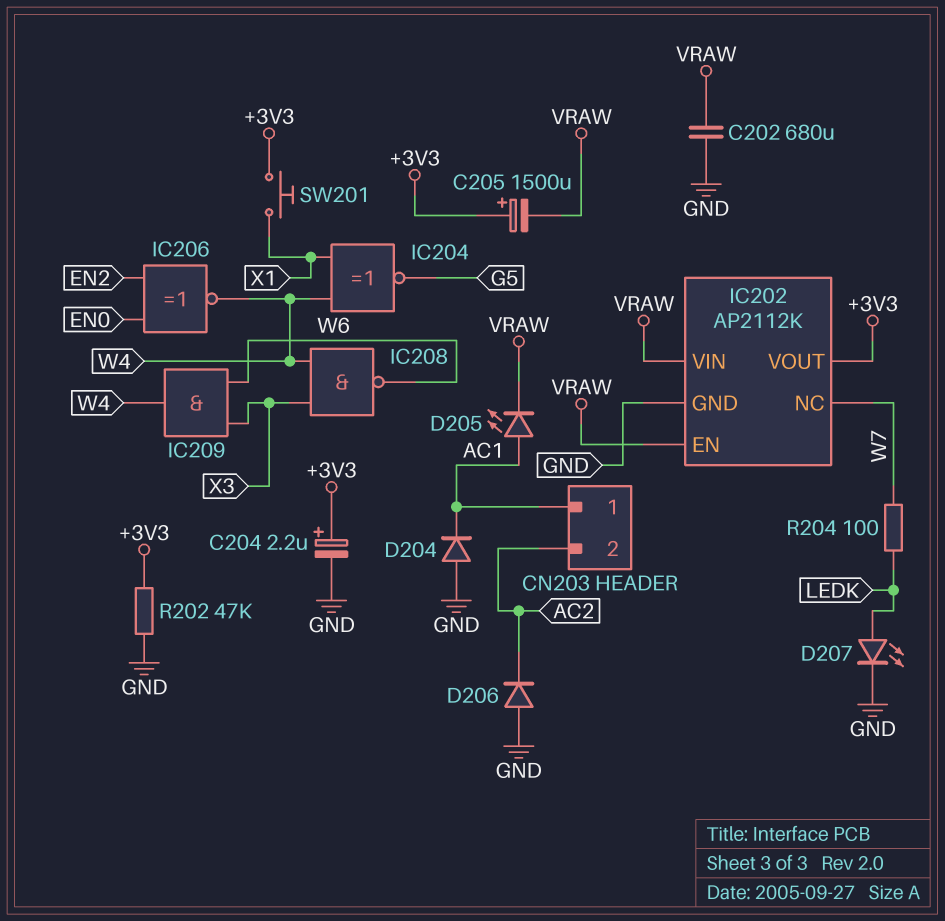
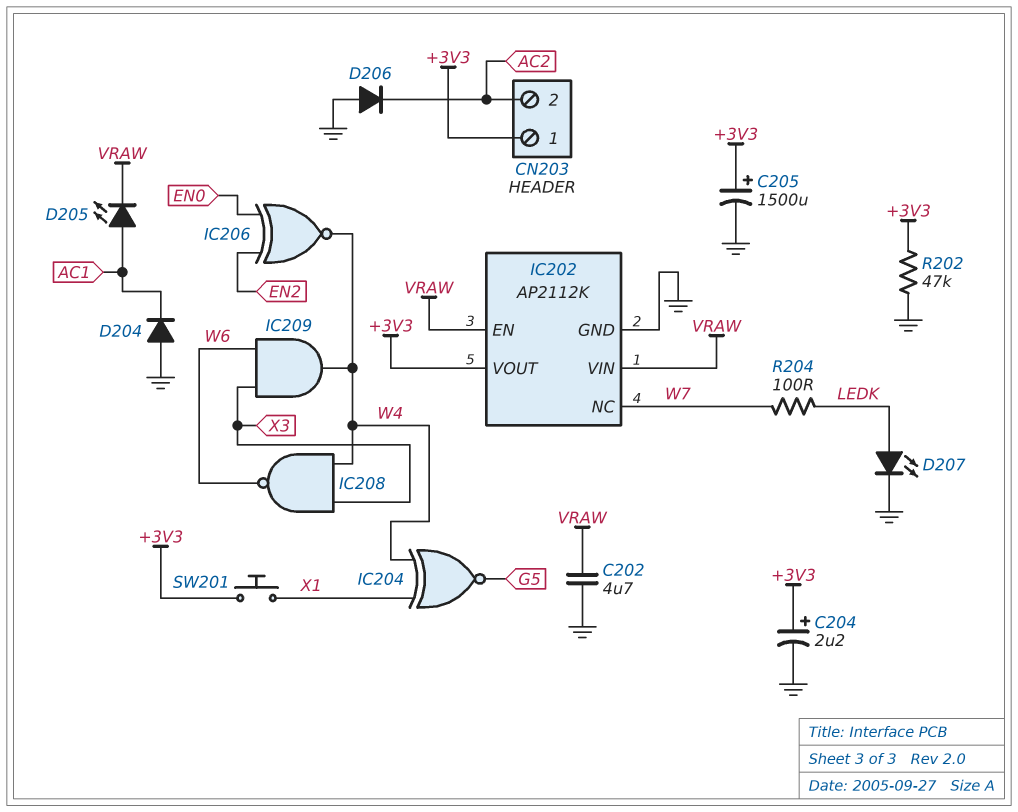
C202: 680uF (GND, VRAW) -> 4.7uF (GND, VRAW)
C205: 1500uF (plus +3V3, minus VRAW) -> 1500uF (plus +3V3, minus GND)
CN203 pin 1: AC1 -> +3V3

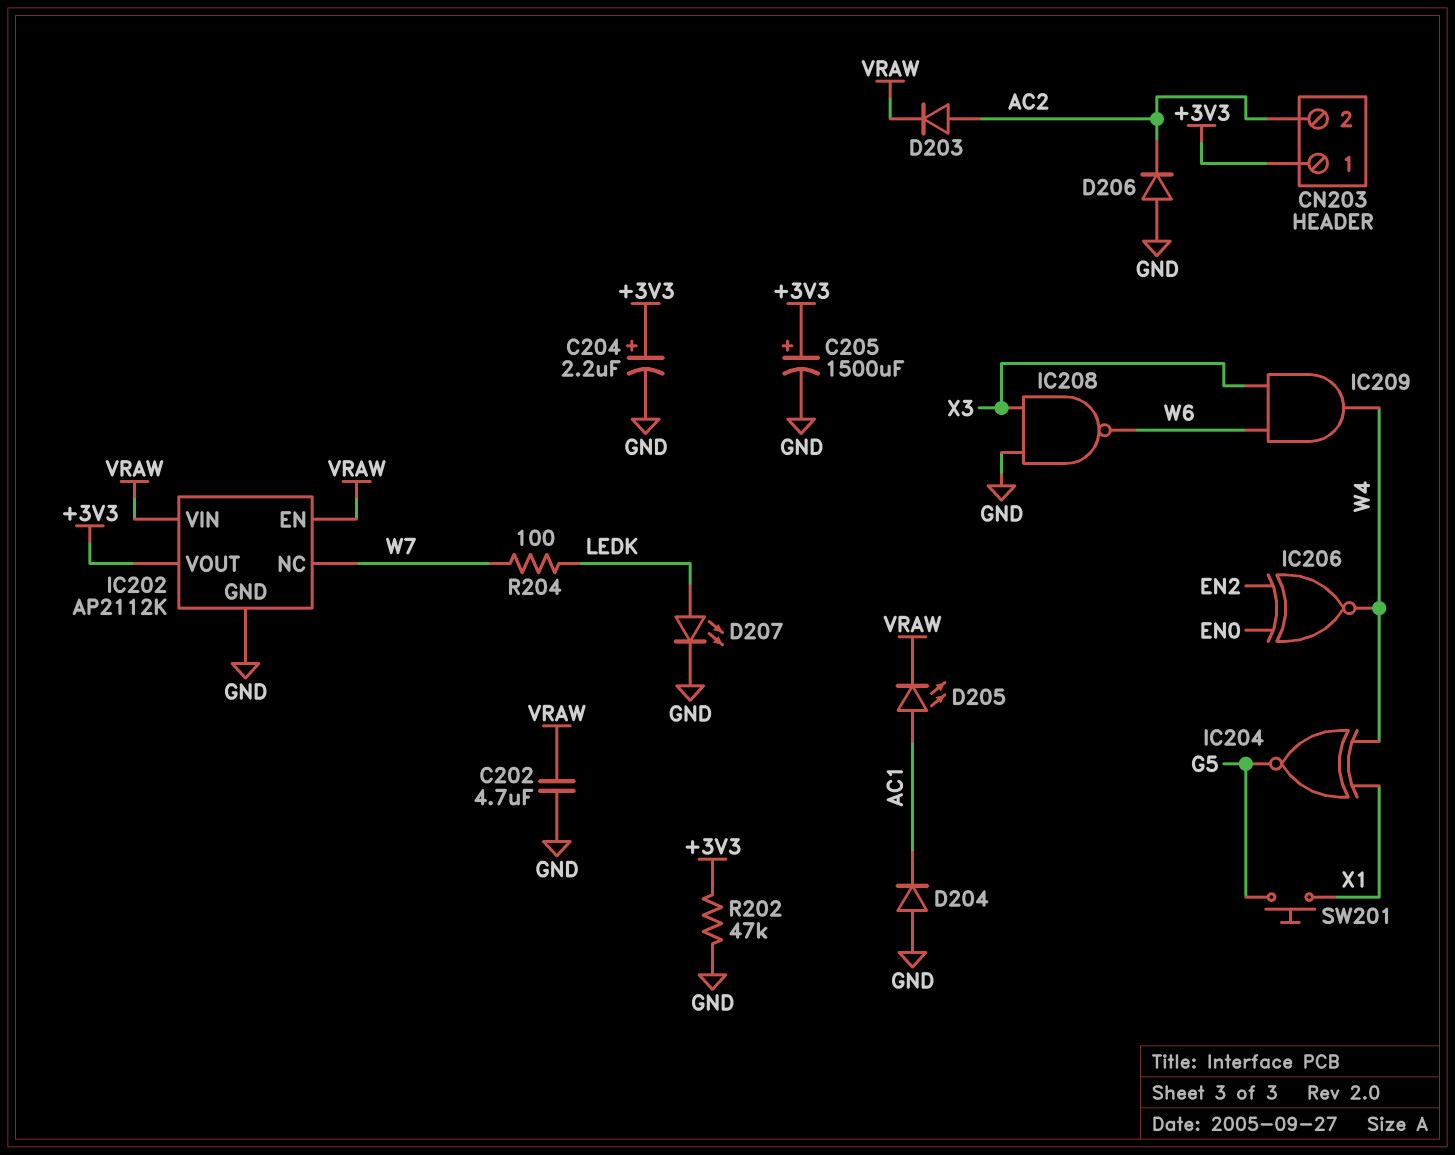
D203: none -> diode (A AC2, K VRAW)
IC208: NAND (in W4, in X3, out W6) -> NAND (in GND, in X3, out W6)
SW201: button (+3V3, X1) -> button (G5, X1)

